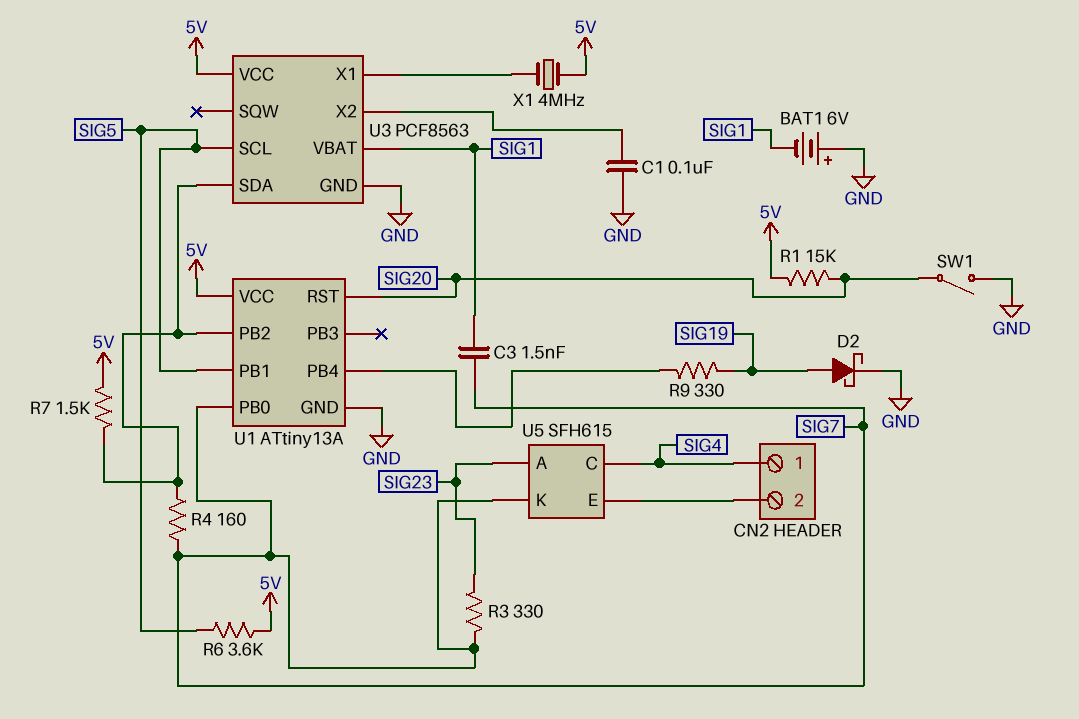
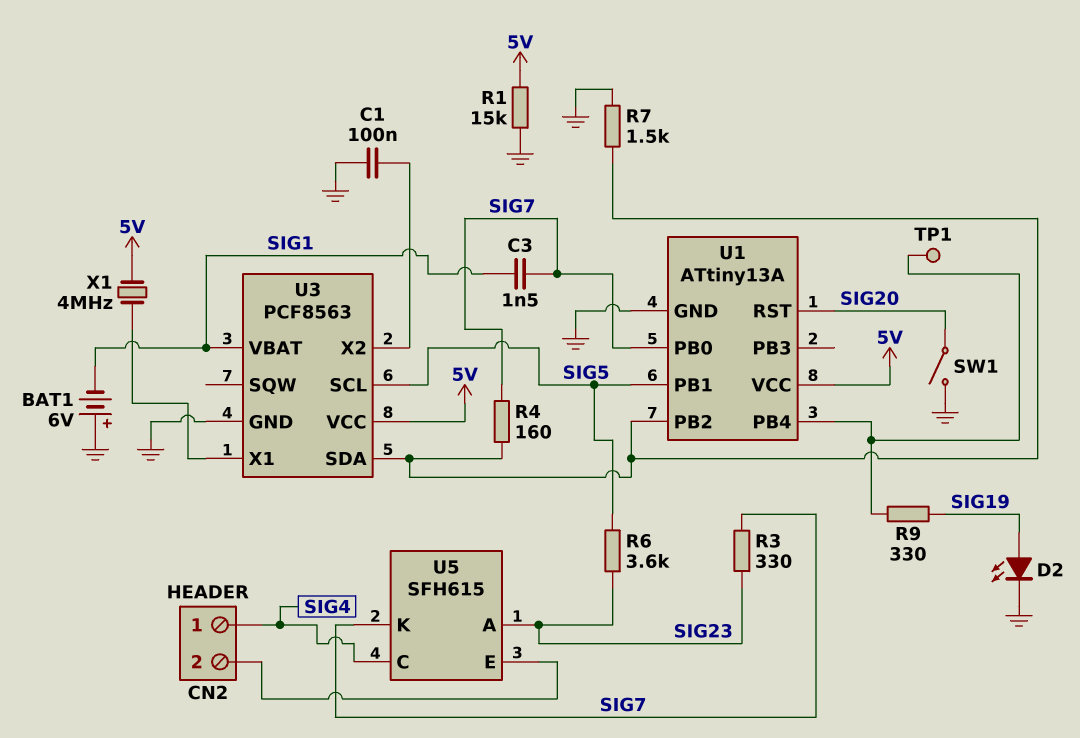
D2: schottky (A SIG19, K GND) -> LED (A SIG19, K GND)
R1: 15k (5V, SIG20) -> 15k (5V, GND)
R6: 3.6k (5V, SIG5) -> 3.6k (SIG5, SIG23)
R7: 1.5k (5V, U1/PB2) -> 1.5k (GND, U1/PB2)
TP1: none -> test point (U1/PB4)

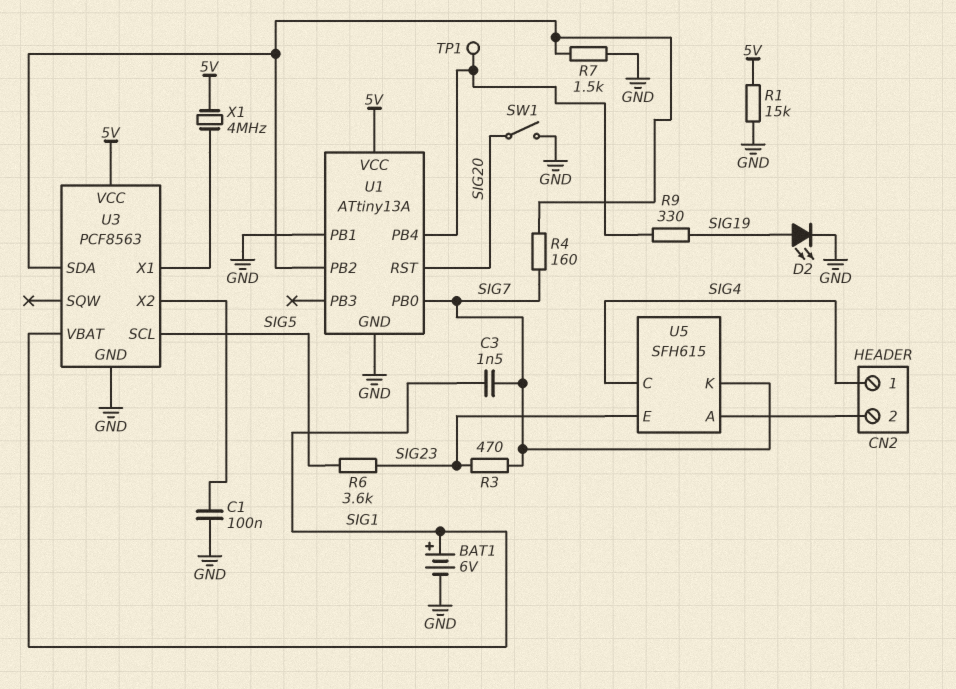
BAT1: 6V (plus GND, minus SIG1) -> 6V (plus SIG1, minus GND)
R3: 330 (SIG7, SIG23) -> 470 (SIG7, SIG23)
U1 pin PB1: SIG5 -> GND
U5 pin A: SIG23 -> CN2/2
U5 pin E: CN2/2 -> SIG23

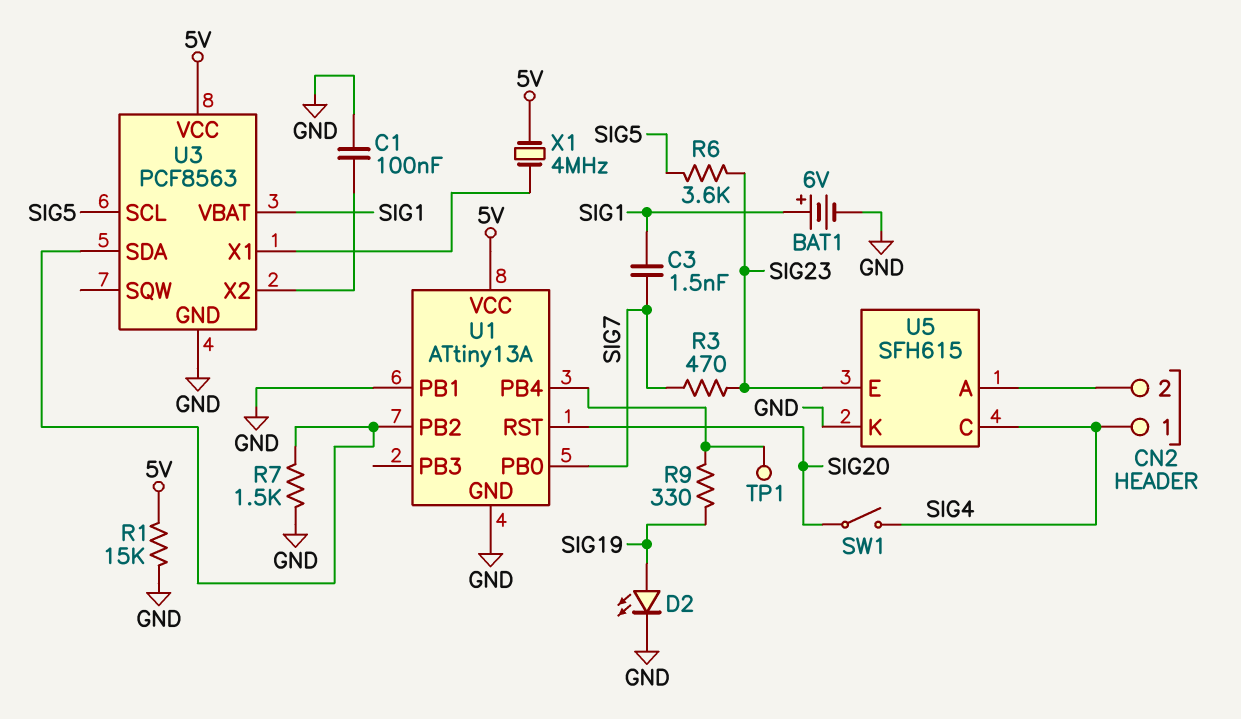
R4: 160 (SIG7, U1/PB2) -> none
SW1: switch (GND, SIG20) -> switch (SIG4, SIG20)
U5 pin K: SIG7 -> GND

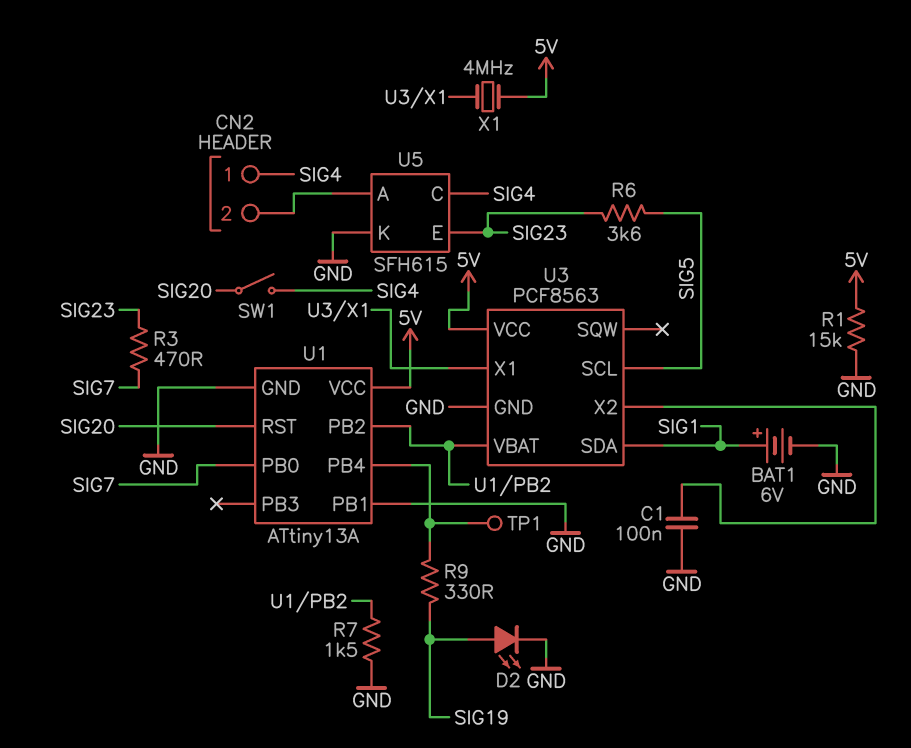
C3: 1.5nF (SIG1, SIG7) -> none
U3 pin SDA: U1/PB2 -> SIG1
U3 pin VBAT: SIG1 -> U1/PB2

